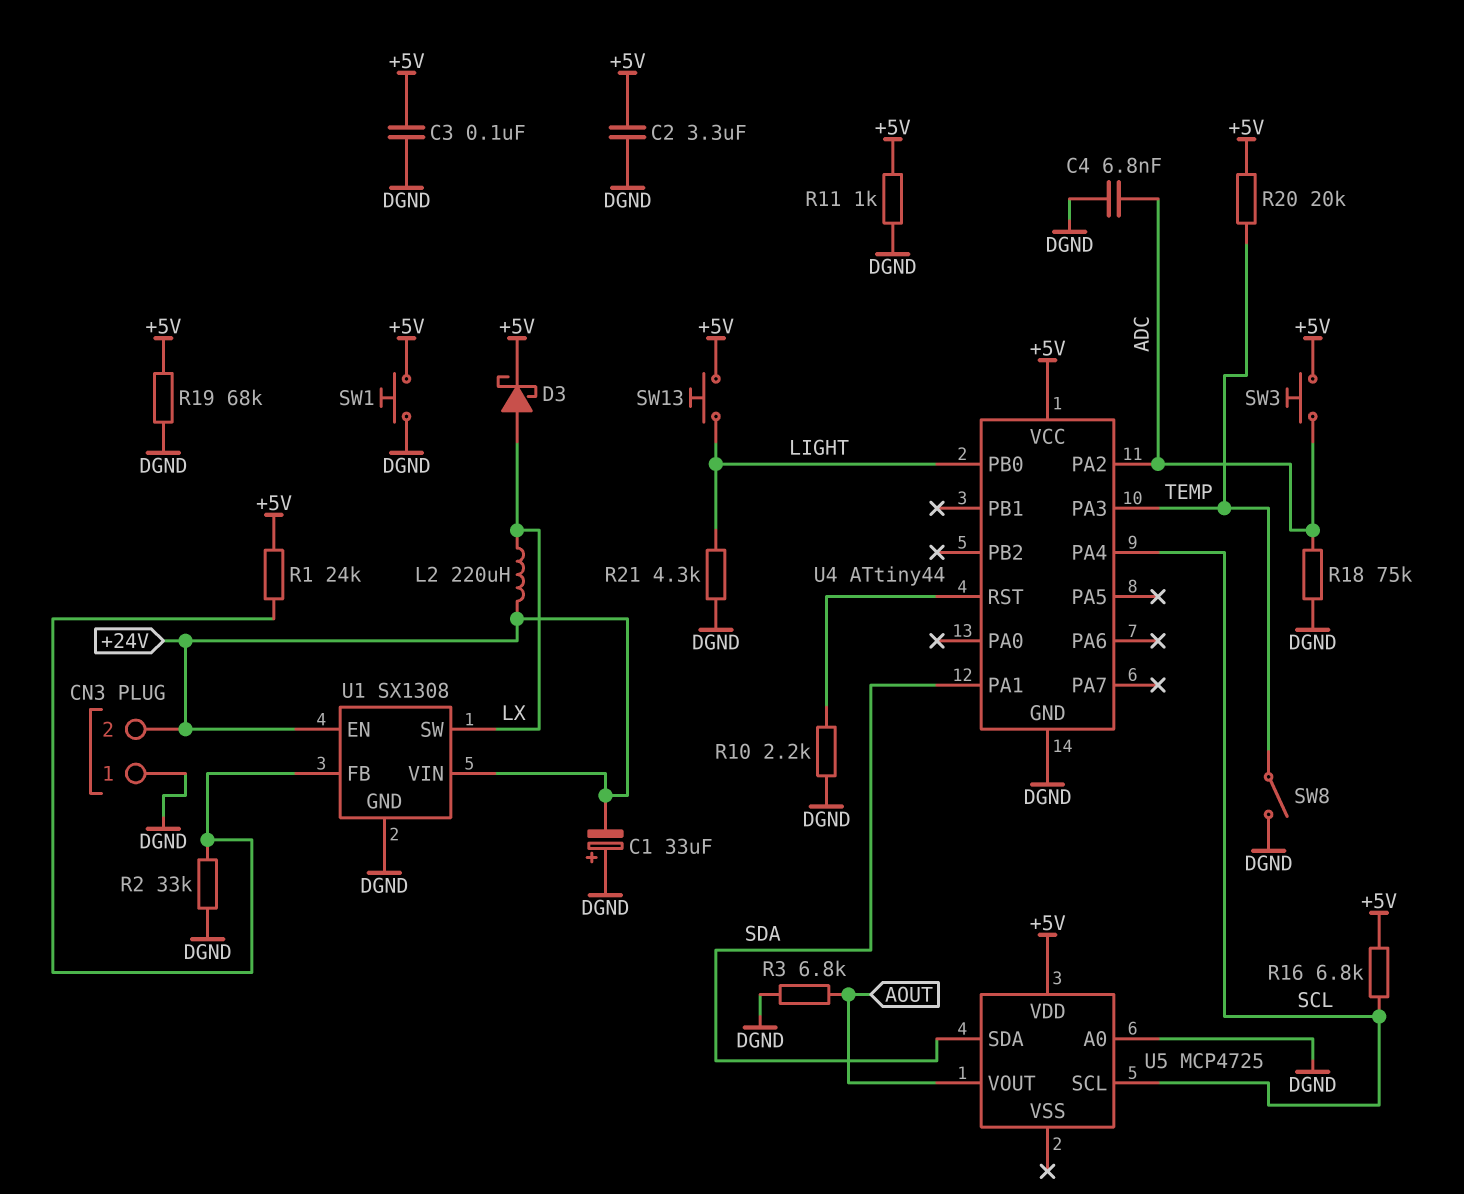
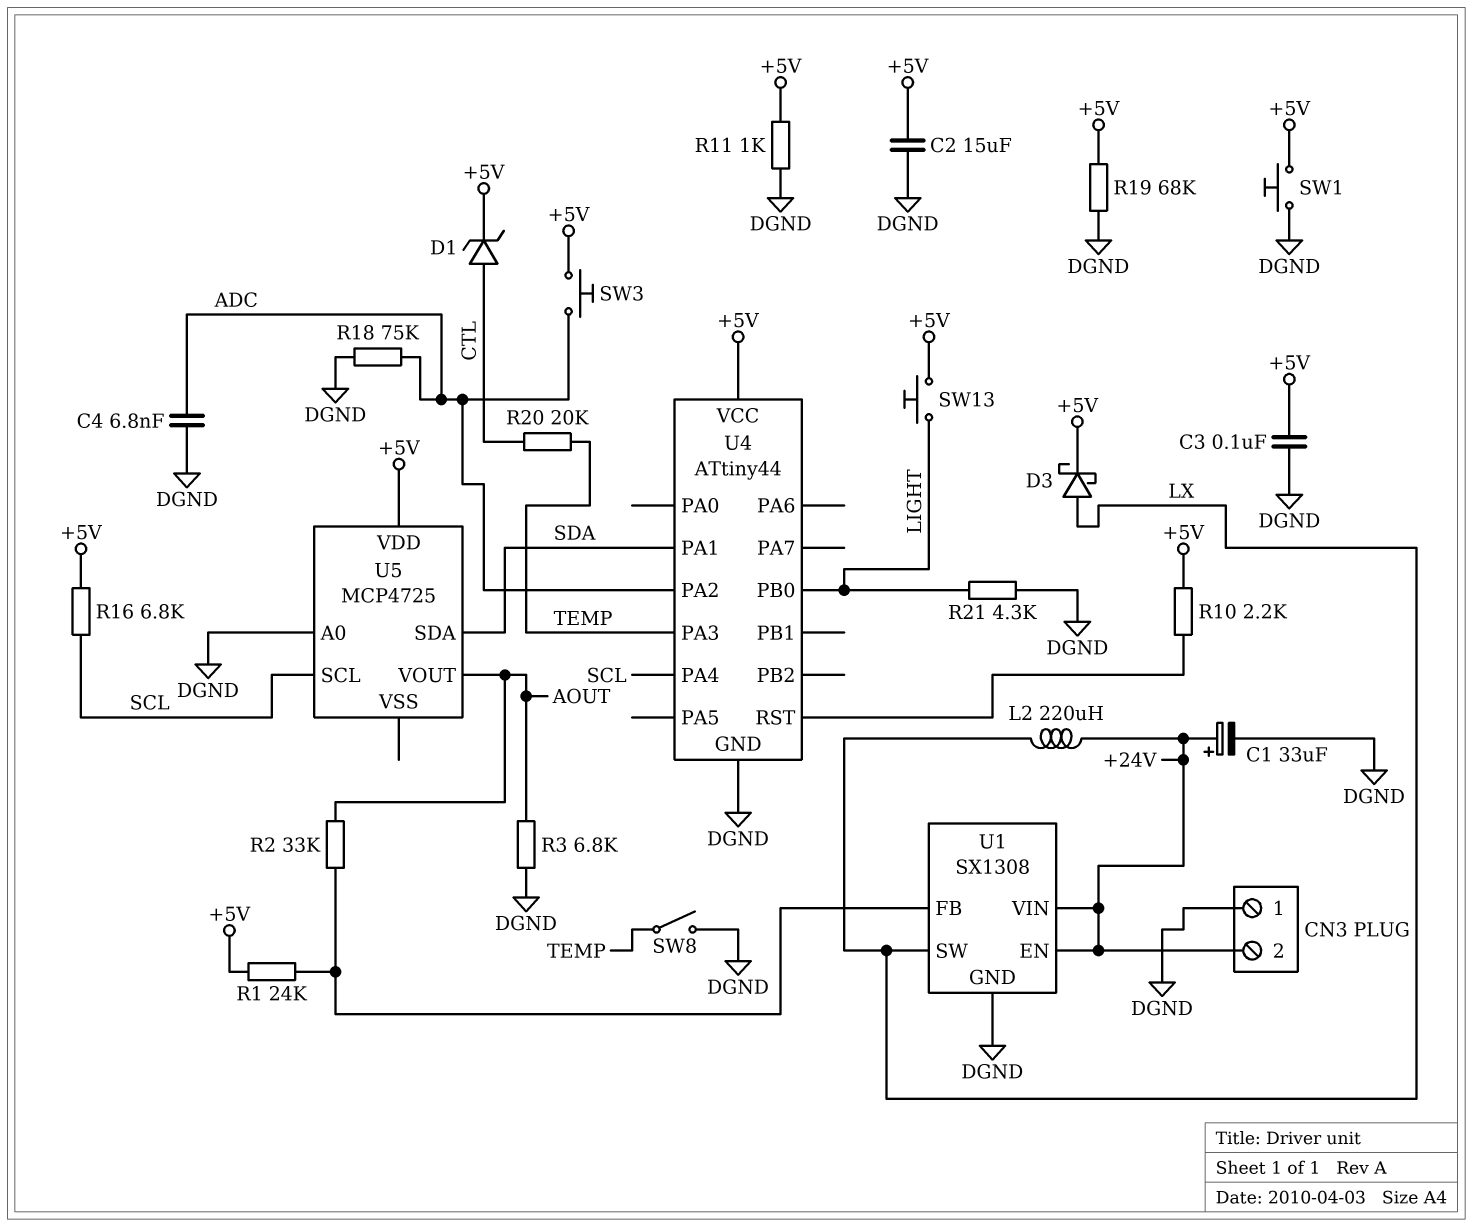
C1: 33uF (plus DGND, minus +24V) -> 33uF (plus +24V, minus DGND)
C2: 3.3uF (+5V, DGND) -> 15uF (+5V, DGND)
D1: none -> zener (A CTL, K +5V)
R2: 33k (DGND, U1/FB) -> 33k (AOUT, U1/FB)
R10: 2.2k (DGND, U4/RST) -> 2.2k (+5V, U4/RST)
R20: 20k (+5V, TEMP) -> 20k (CTL, TEMP)

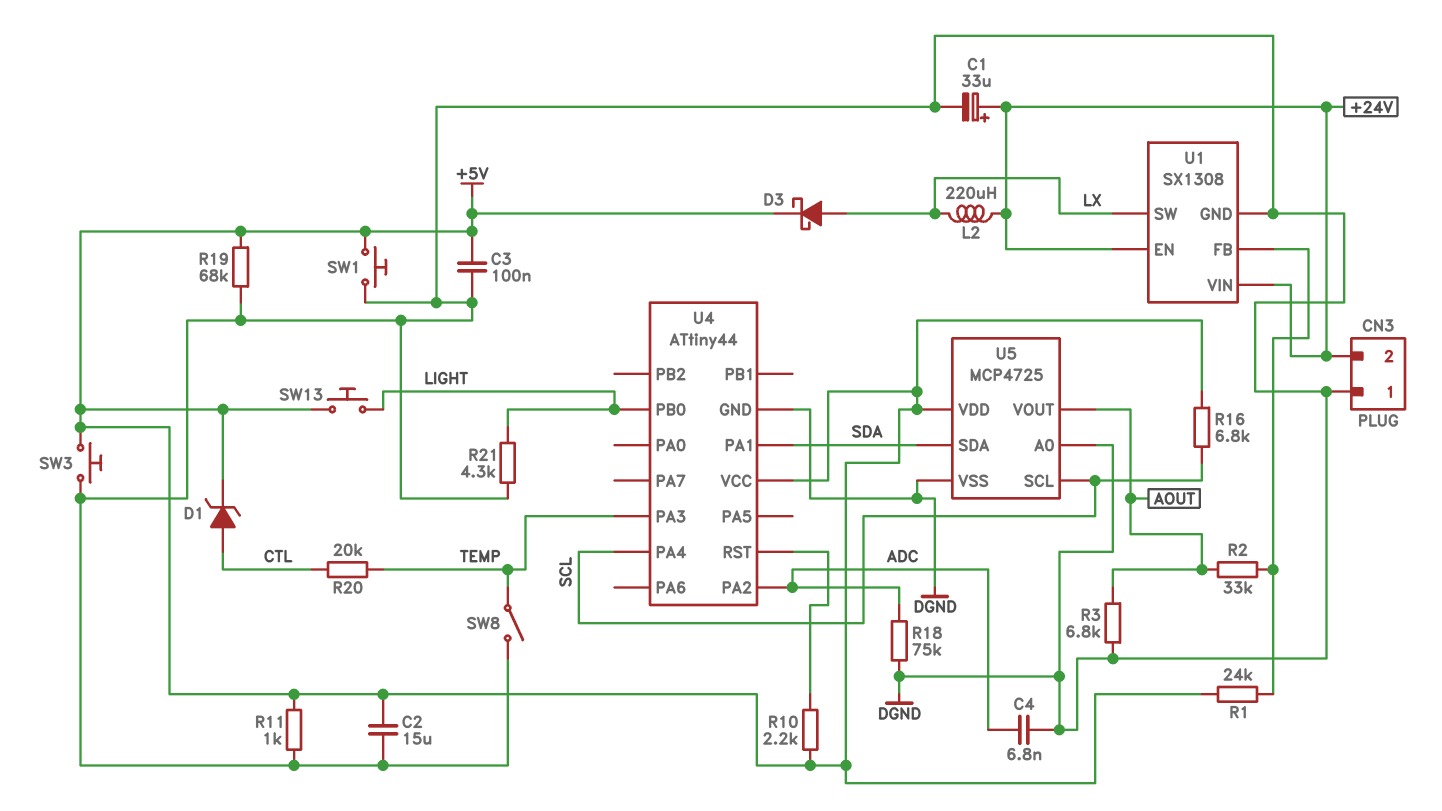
SW3: button (+5V, ADC) -> button (+5V, DGND)
U5 pin VSS: none -> DGND

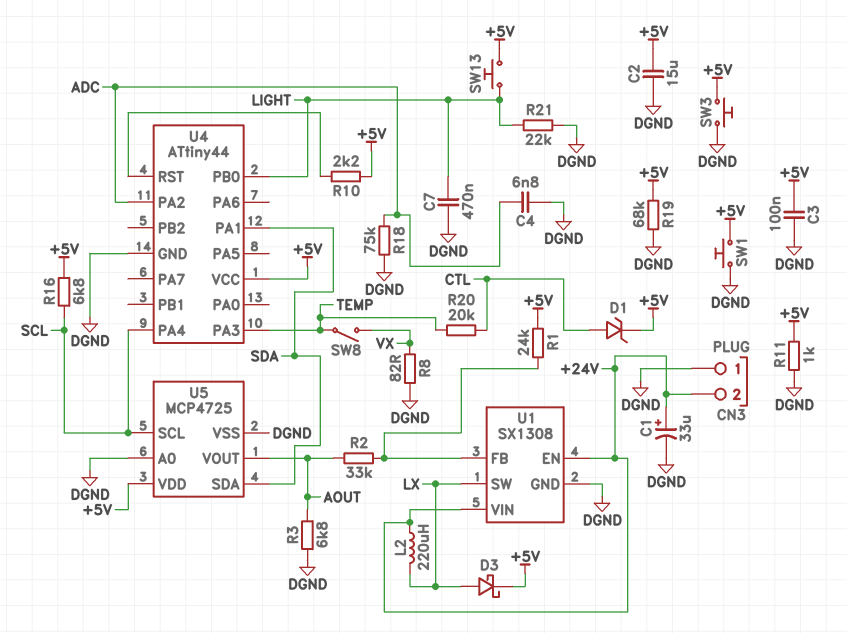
C7: none -> 470nF (DGND, LIGHT)
R8: none -> 82 (DGND, VX)
R21: 4.3k (DGND, LIGHT) -> 22k (DGND, LIGHT)
SW8: switch (DGND, TEMP) -> switch (TEMP, VX)

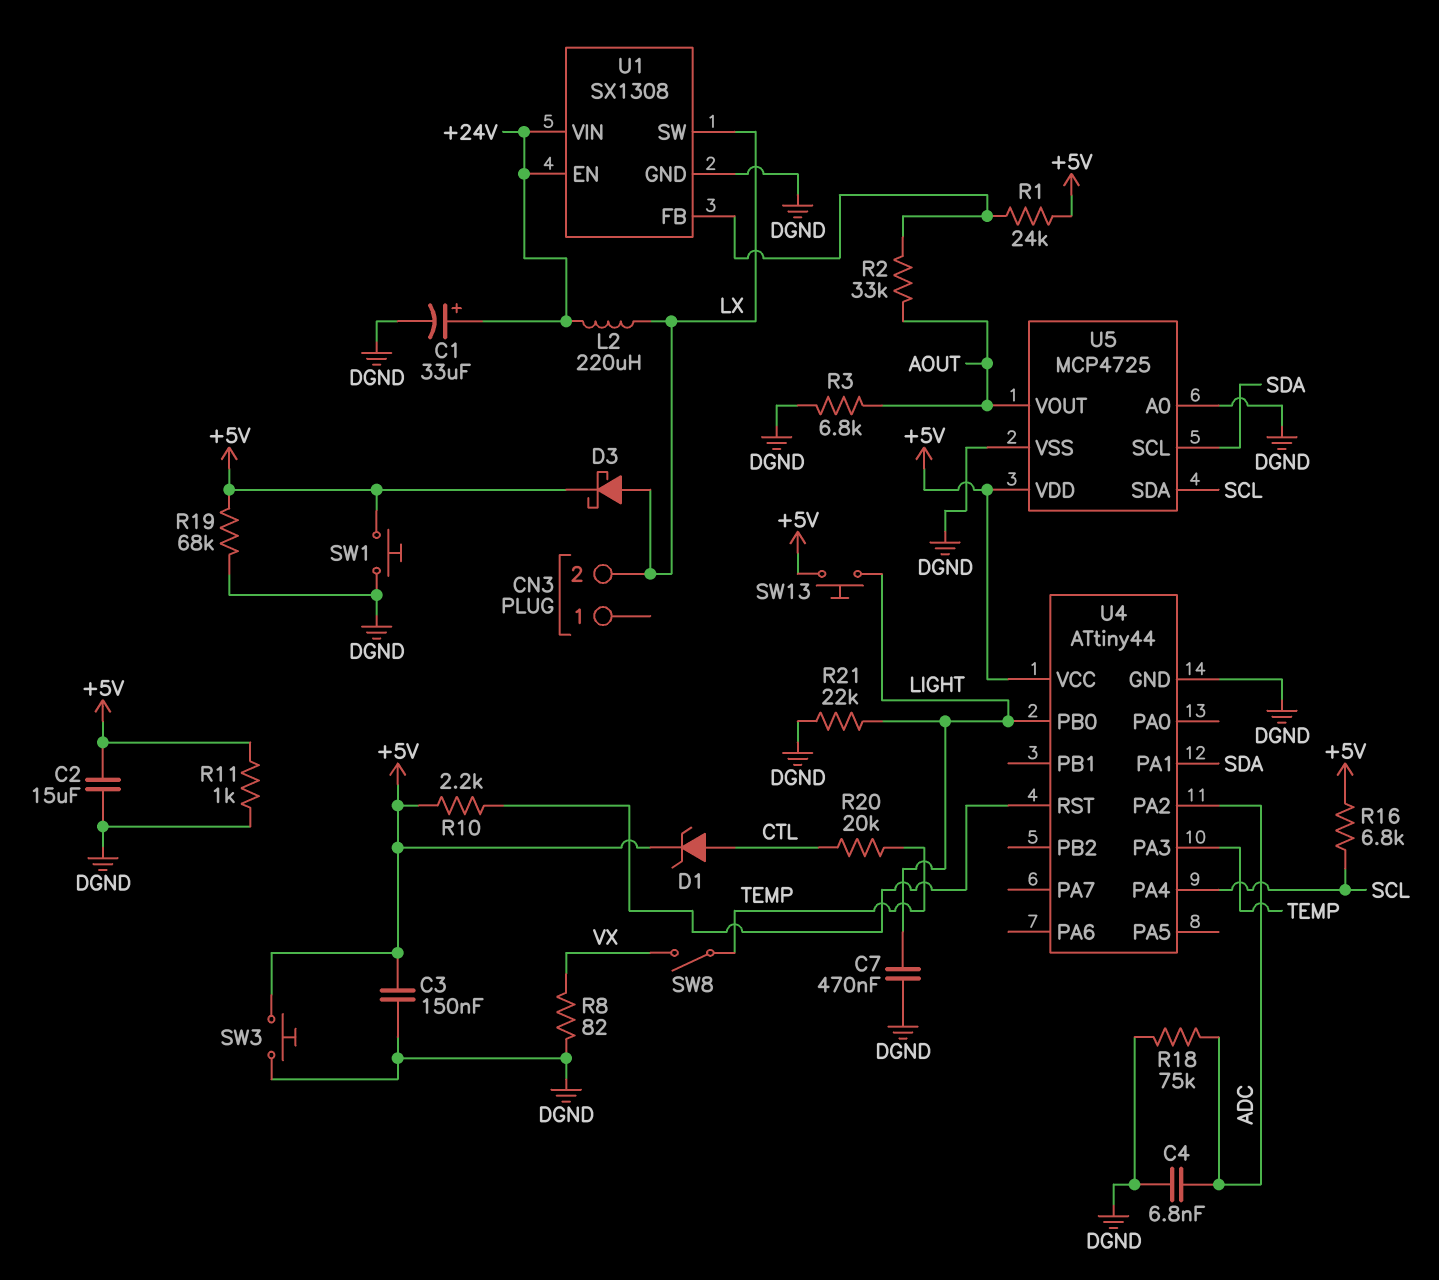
C3: 100nF (+5V, DGND) -> 150nF (+5V, DGND)
CN3 pin 1: DGND -> none
CN3 pin 2: +24V -> LX
U5 pin SCL: SCL -> SDA
U5 pin SDA: SDA -> SCL

